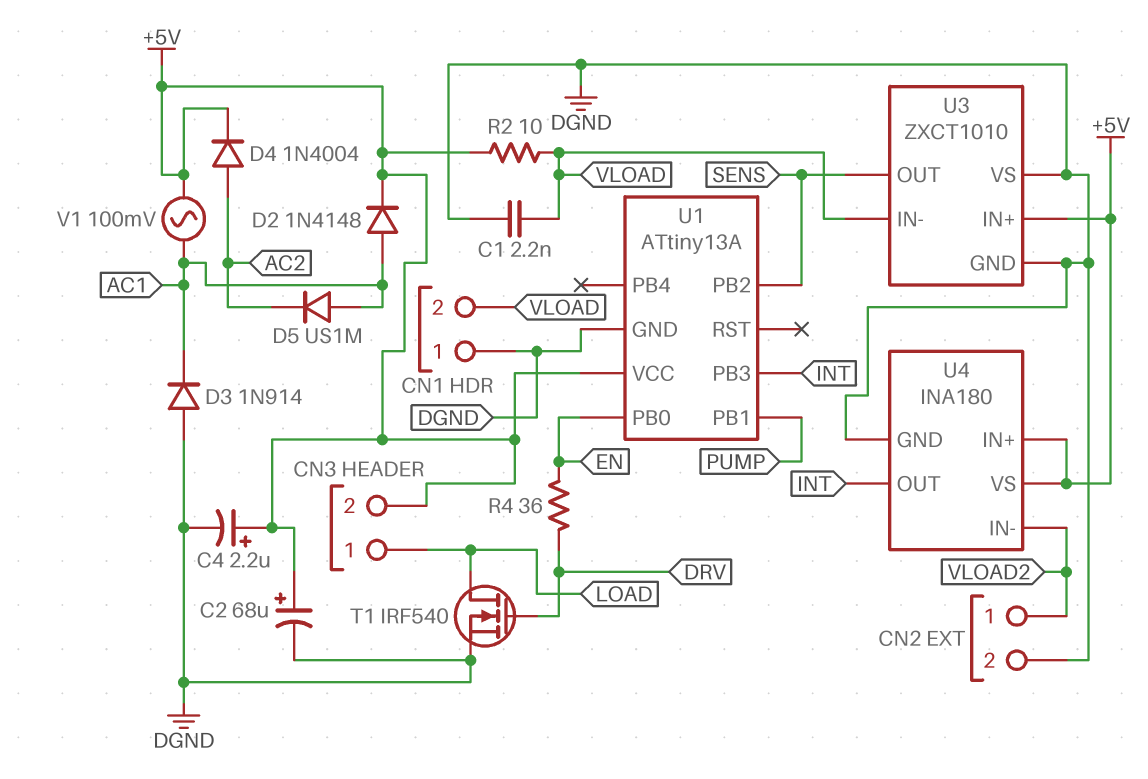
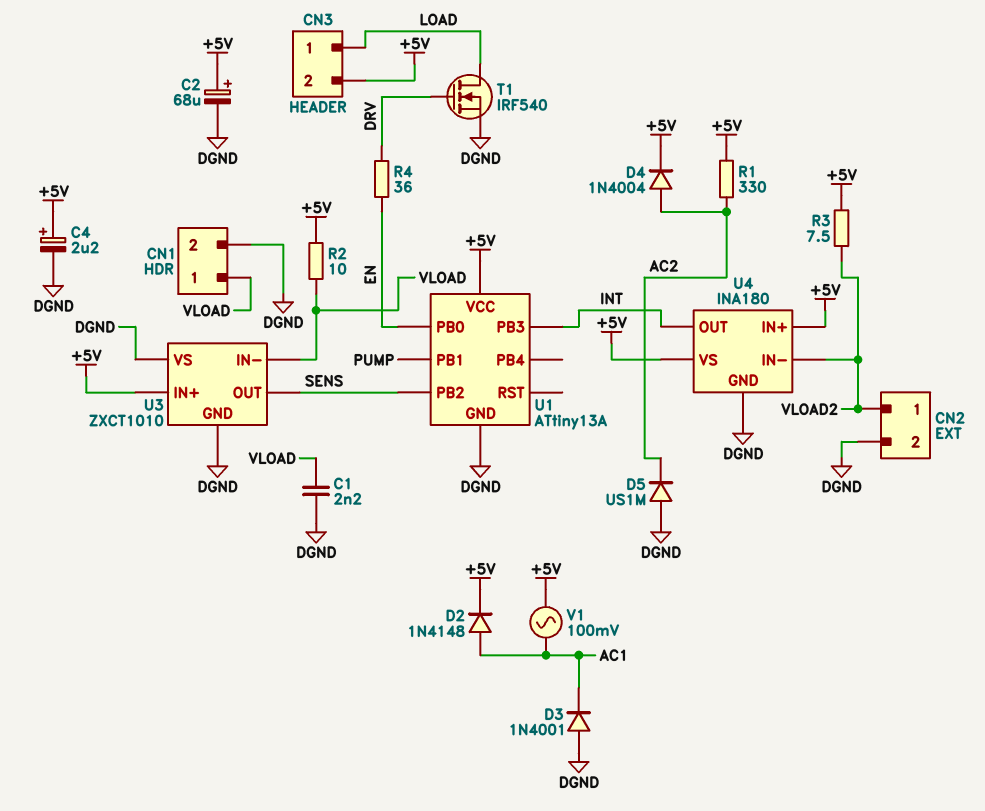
CN1 pin 1: DGND -> VLOAD
CN1 pin 2: VLOAD -> DGND
D3: diode 1N914 (A DGND, K AC1) -> diode 1N4001 (A DGND, K AC1)
D5: diode US1M (A AC1, K AC2) -> diode US1M (A DGND, K AC2)
R1: none -> 330 (+5V, AC2)
R3: none -> 7.5 (+5V, VLOAD2)

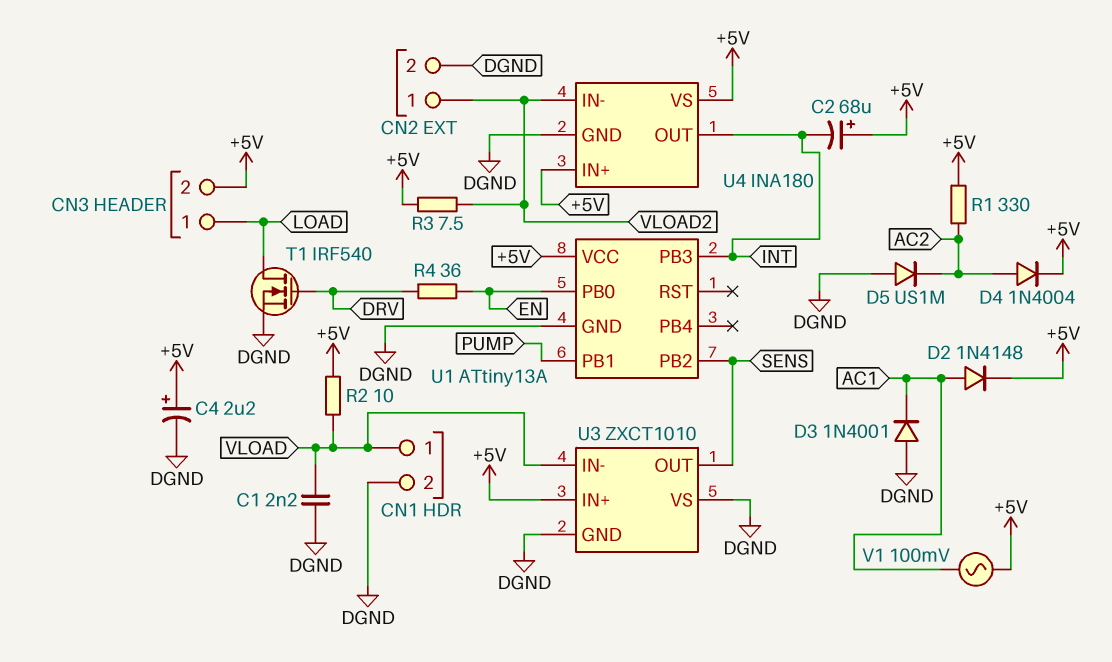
C2: 68uF (plus +5V, minus DGND) -> 68uF (plus +5V, minus INT)

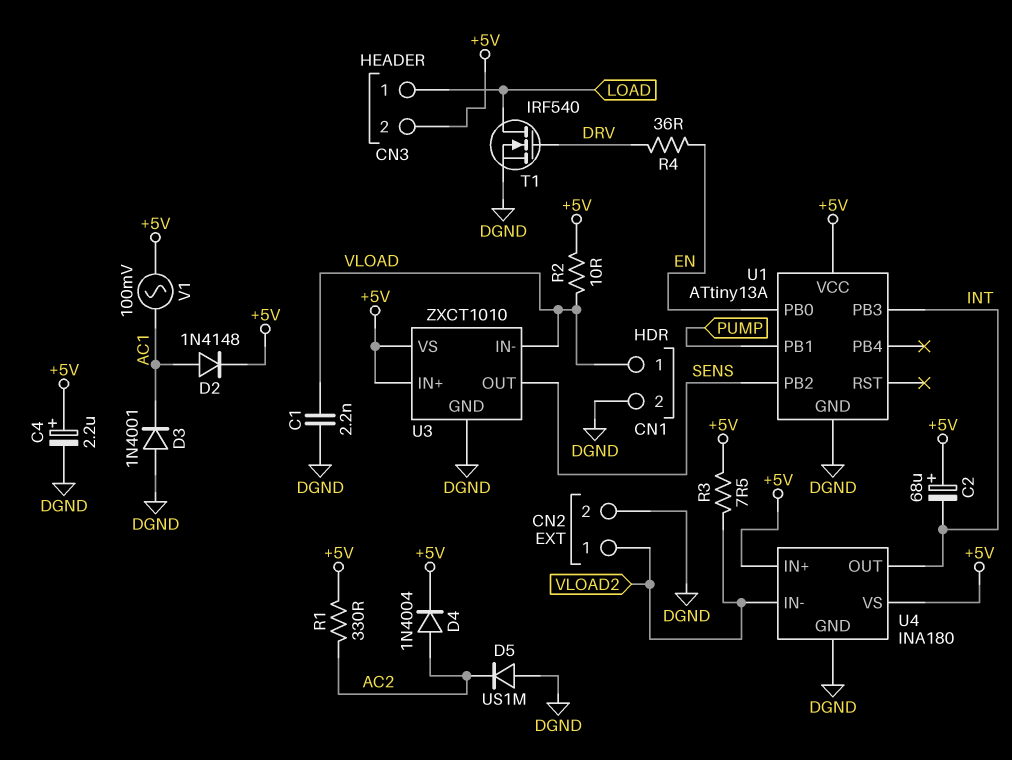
U3 pin VS: DGND -> +5V

